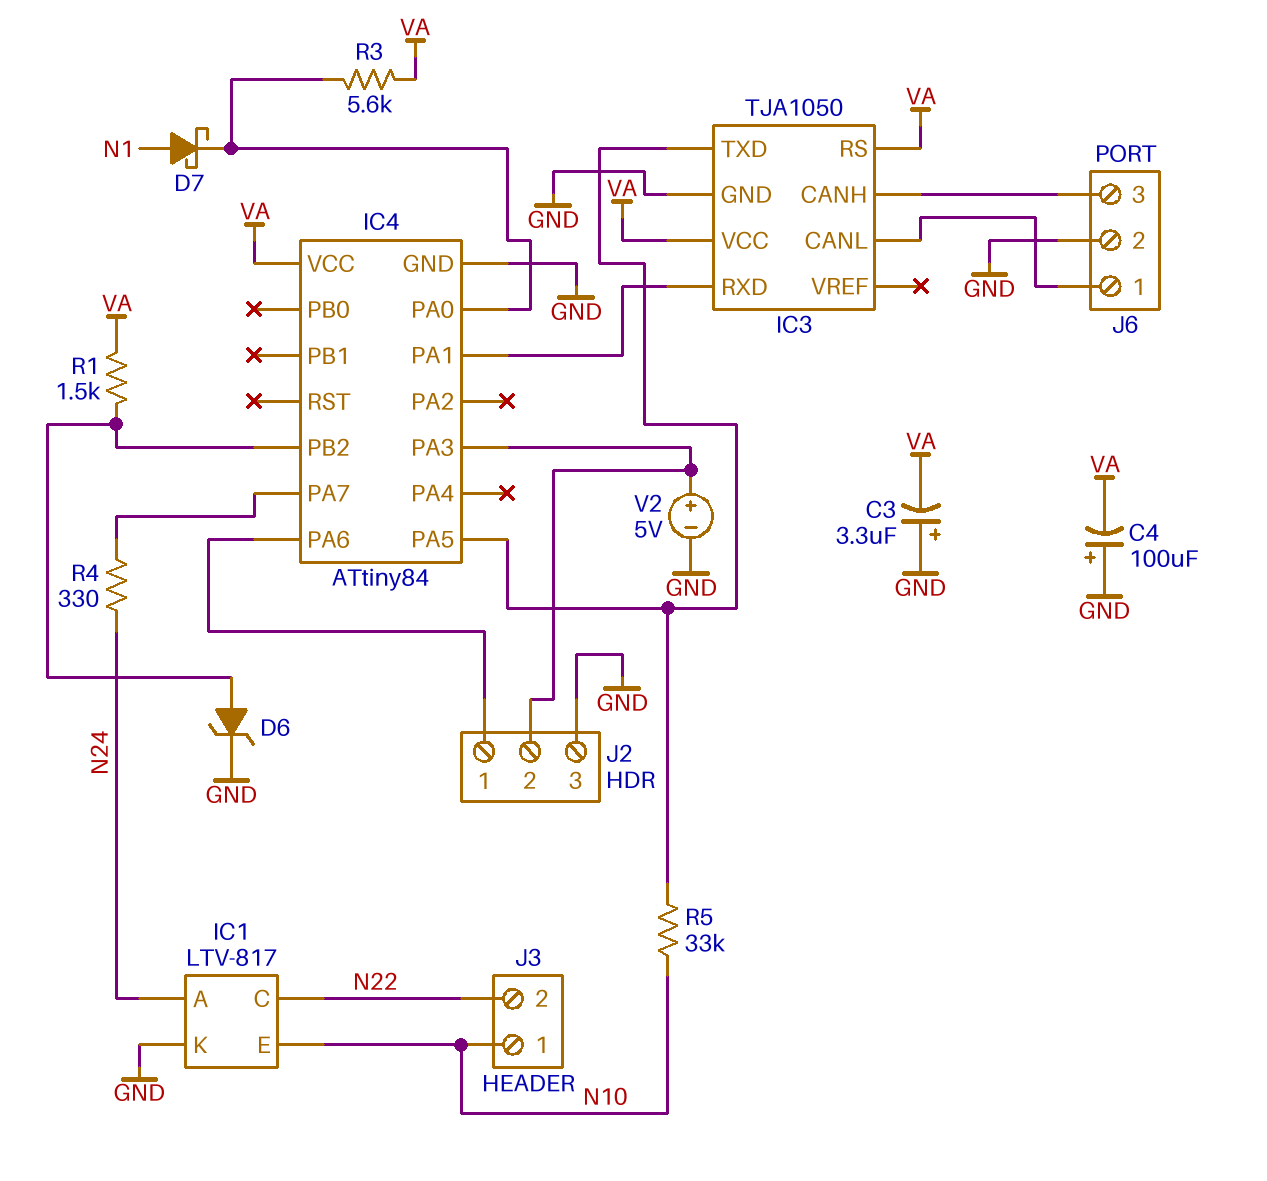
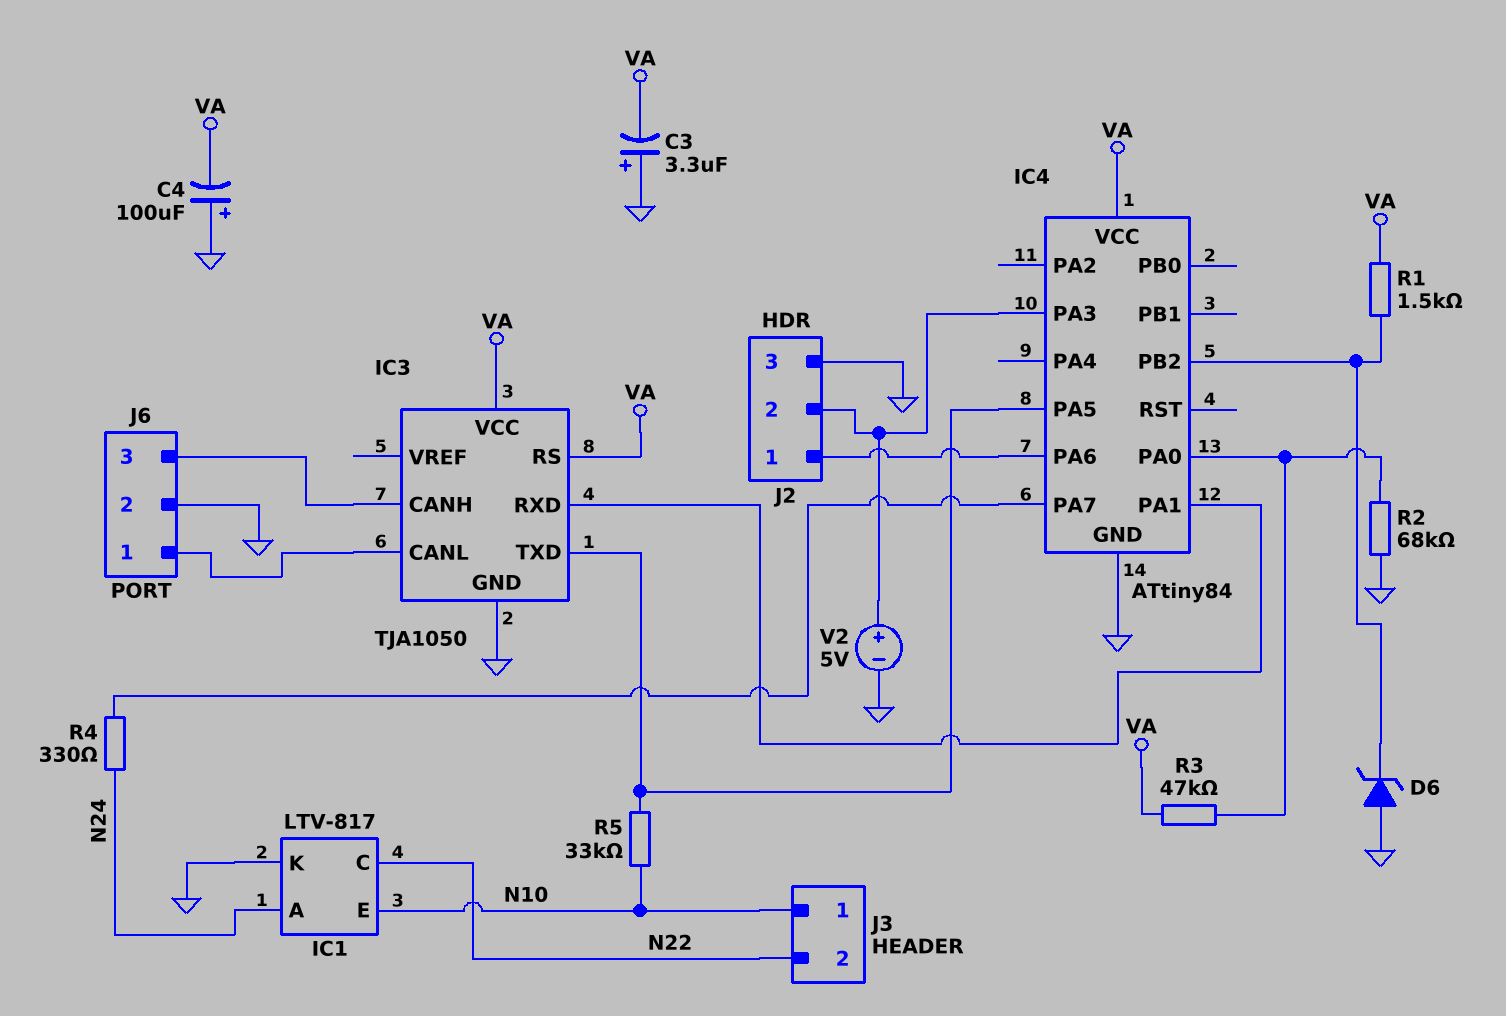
D6: zener (A IC4/PB2, K GND) -> zener (A GND, K IC4/PB2)
D7: schottky (A N1, K IC4/PA0) -> none
R2: none -> 68k (GND, IC4/PA0)
R3: 5.6k (IC4/PA0, VA) -> 47k (IC4/PA0, VA)

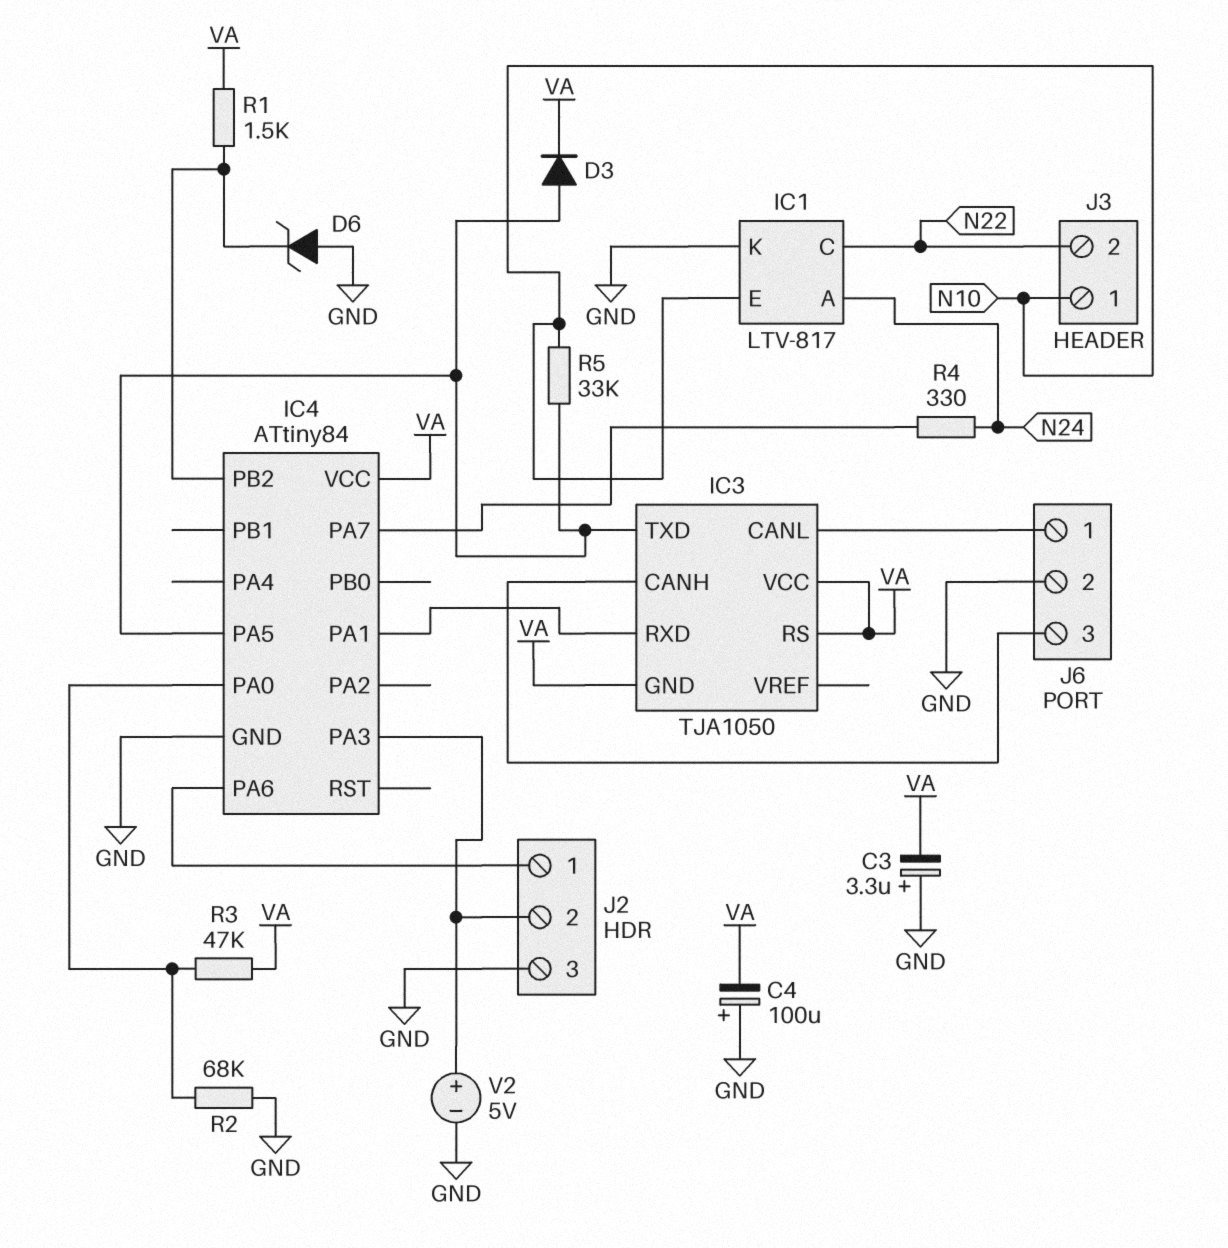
D3: none -> diode (A IC3/TXD, K VA)
IC3 pin GND: GND -> VA

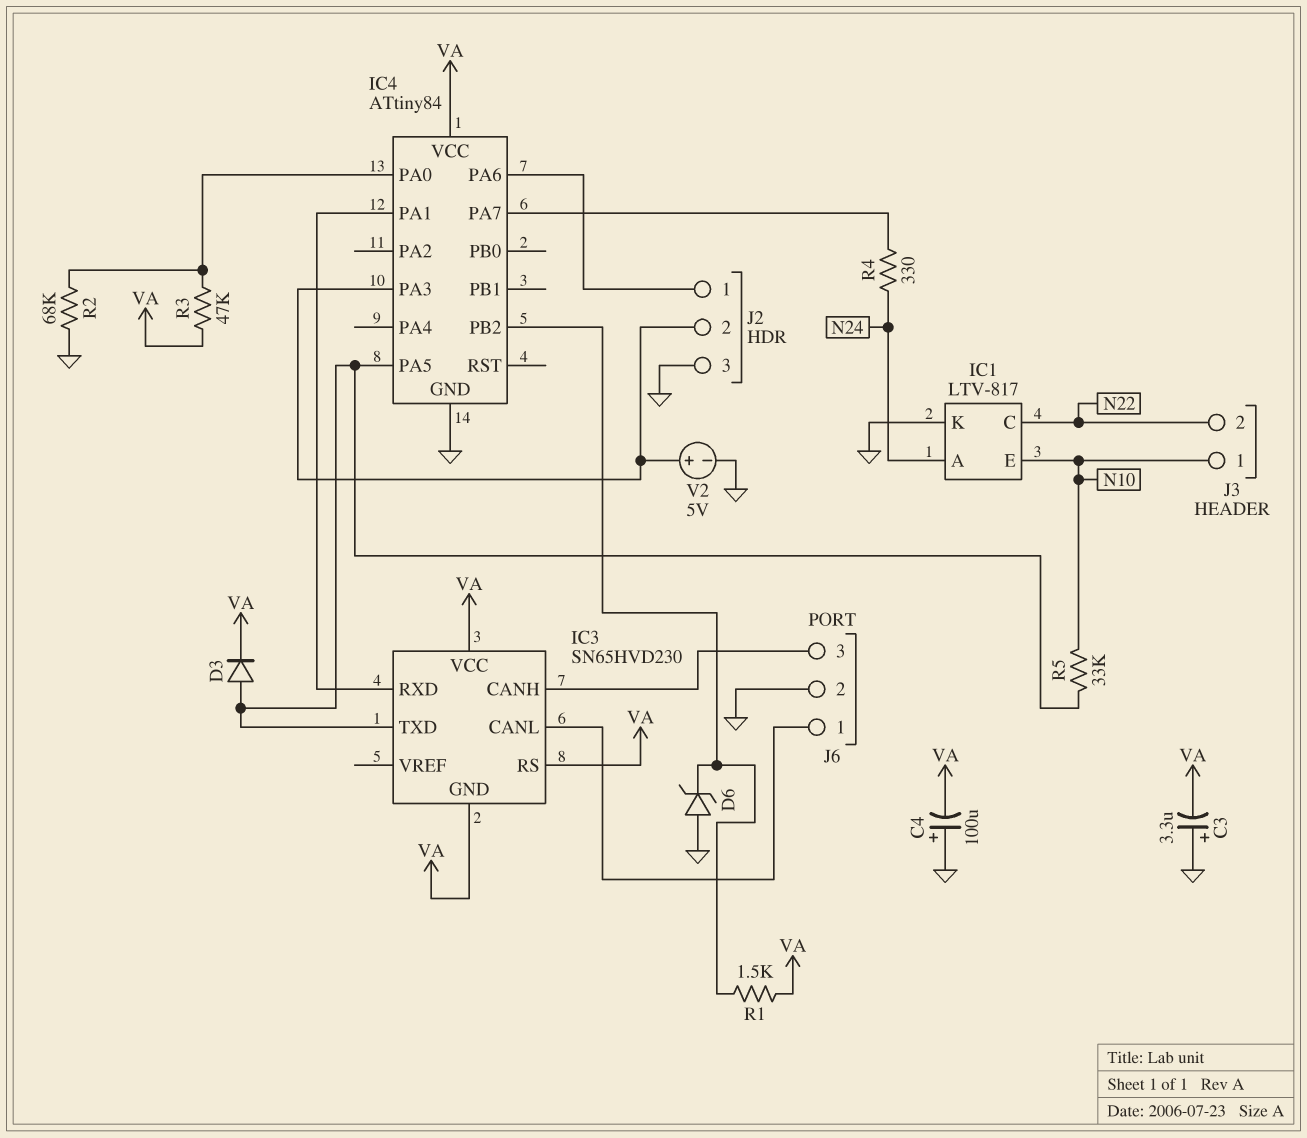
IC3: TJA1050 -> SN65HVD230

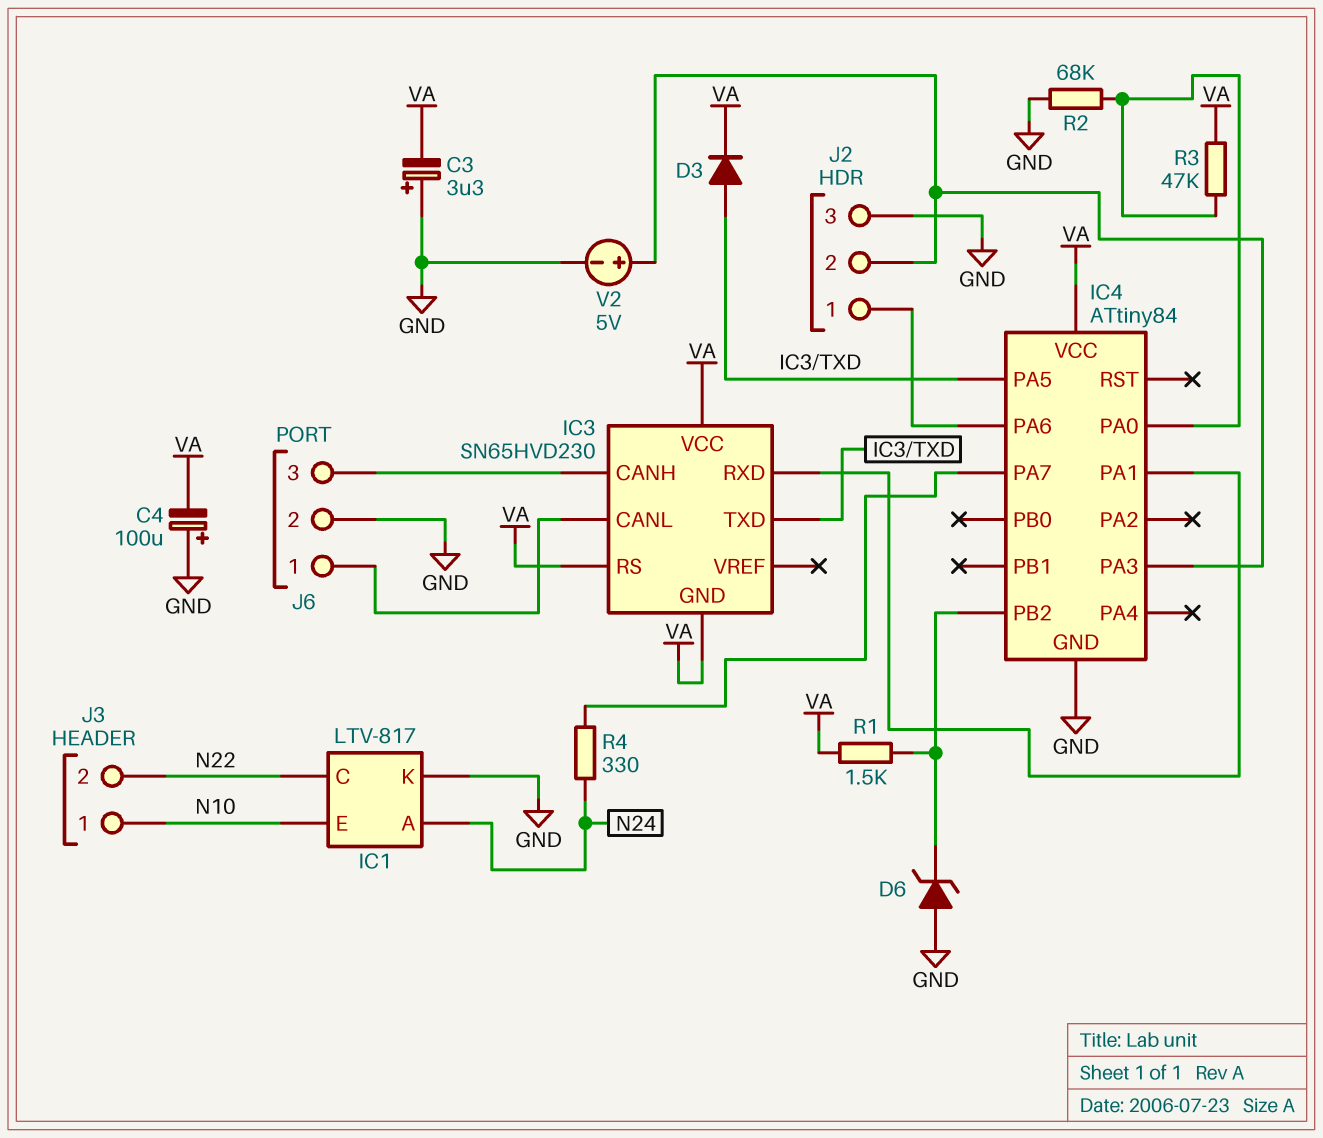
R5: 33k (IC3/TXD, N10) -> none

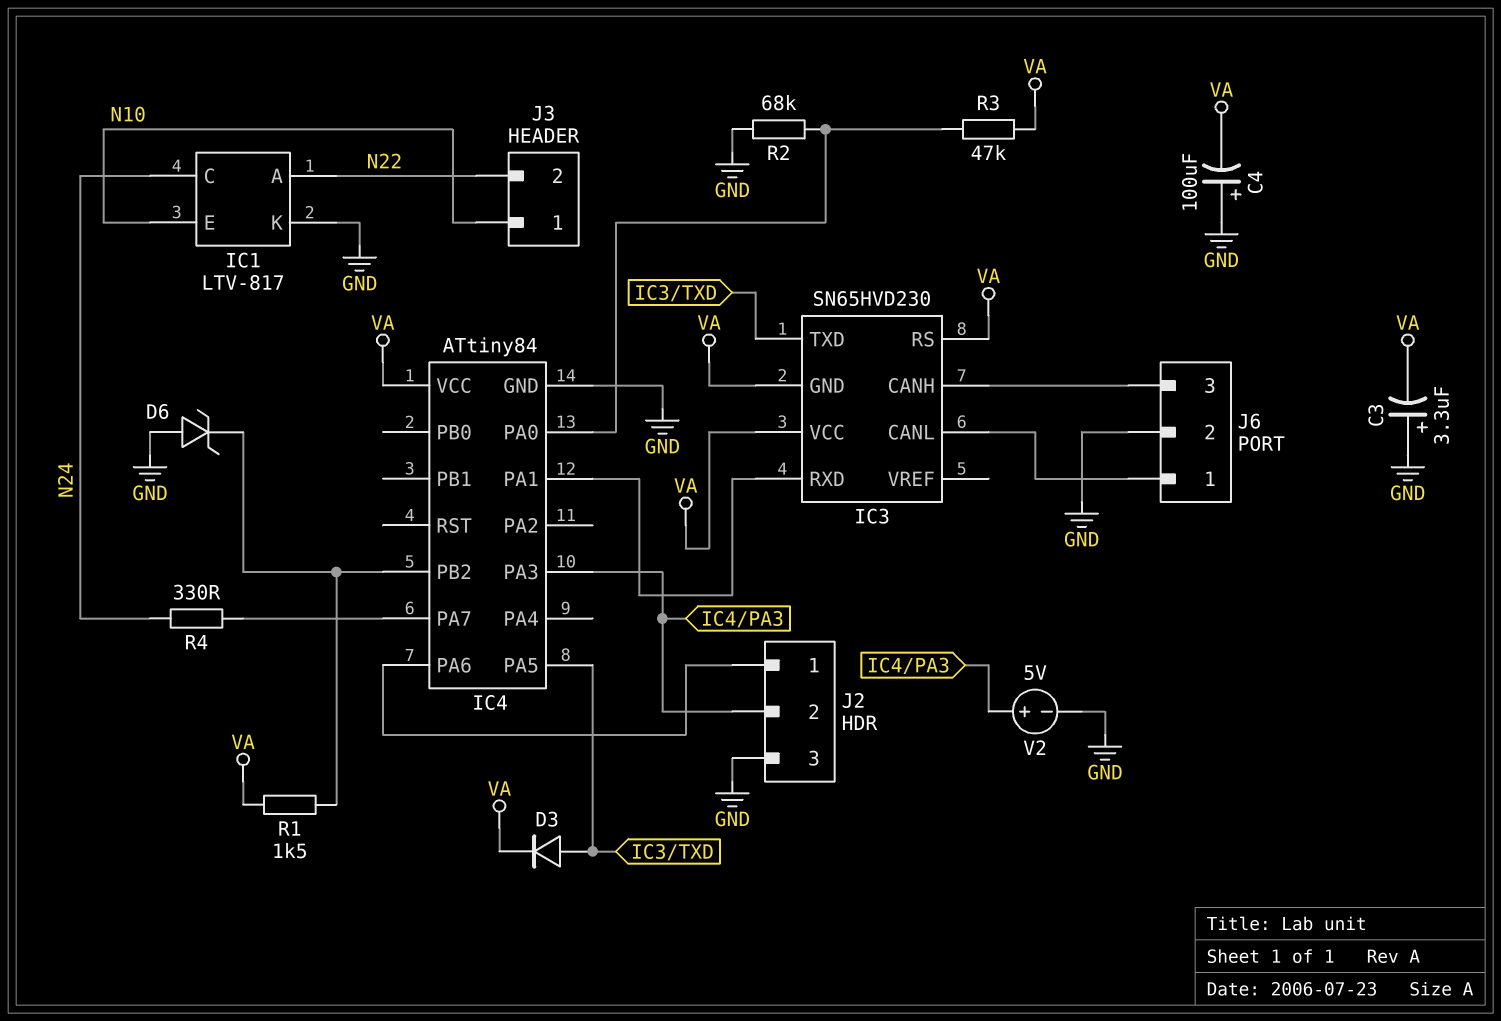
IC1 pin A: N24 -> N22
IC1 pin C: N22 -> N24

